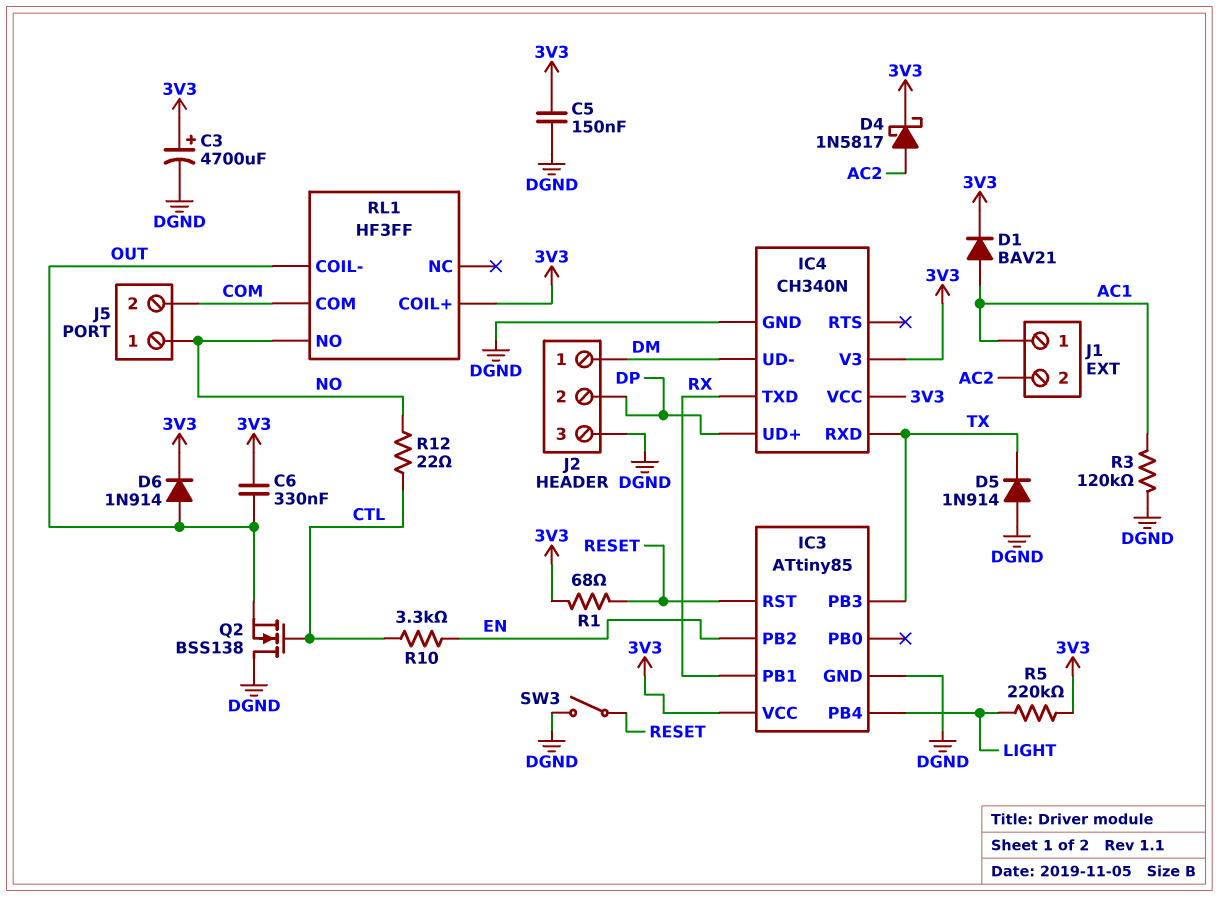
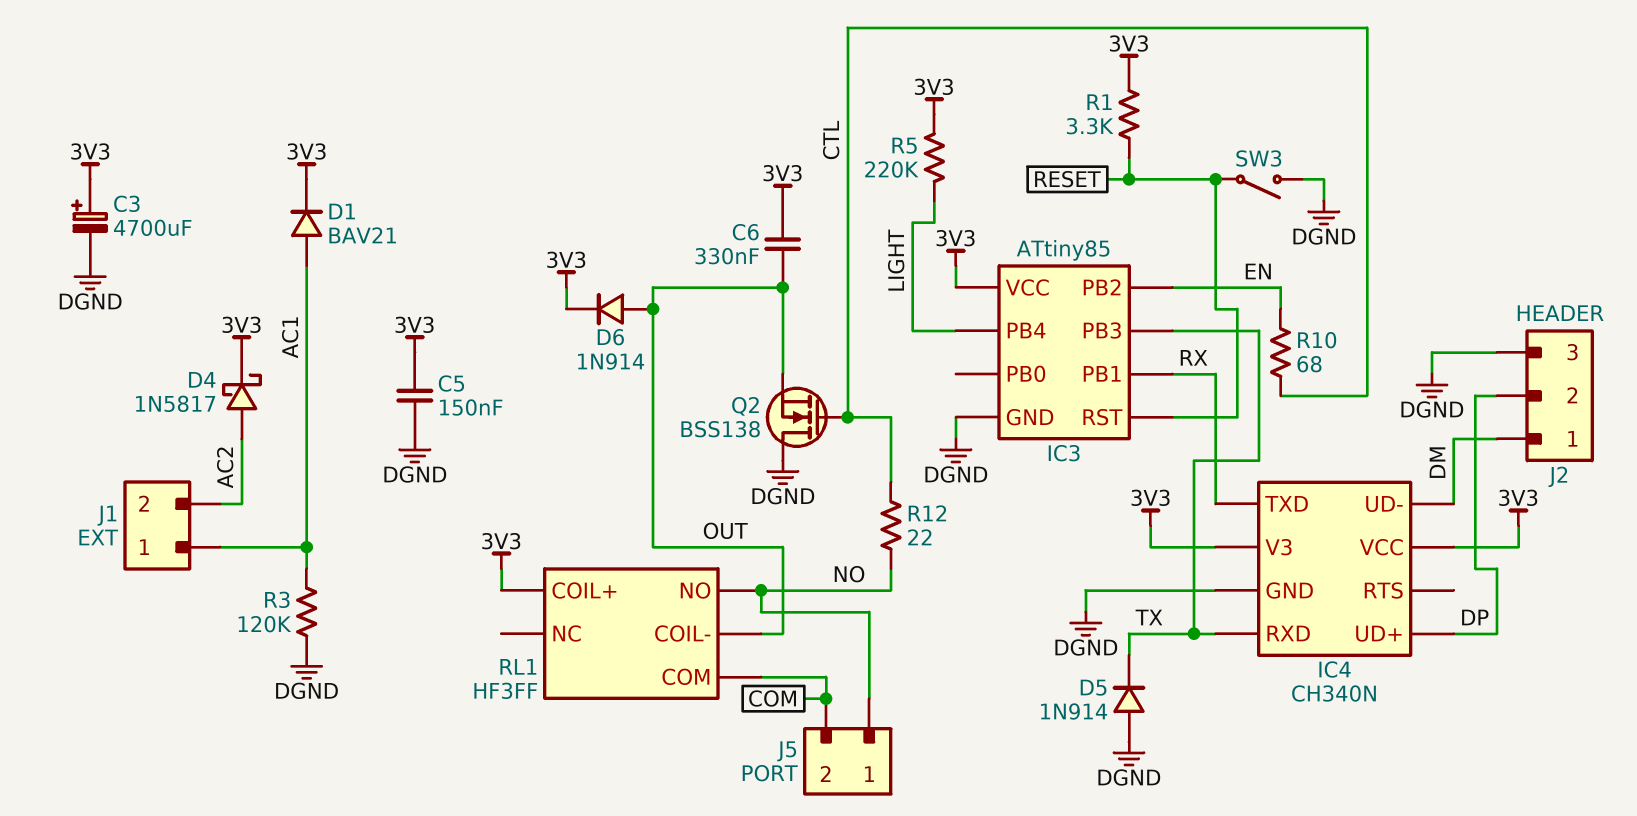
R1: 68 (3V3, RESET) -> 3.3k (3V3, RESET)
R10: 3.3k (CTL, EN) -> 68 (CTL, EN)

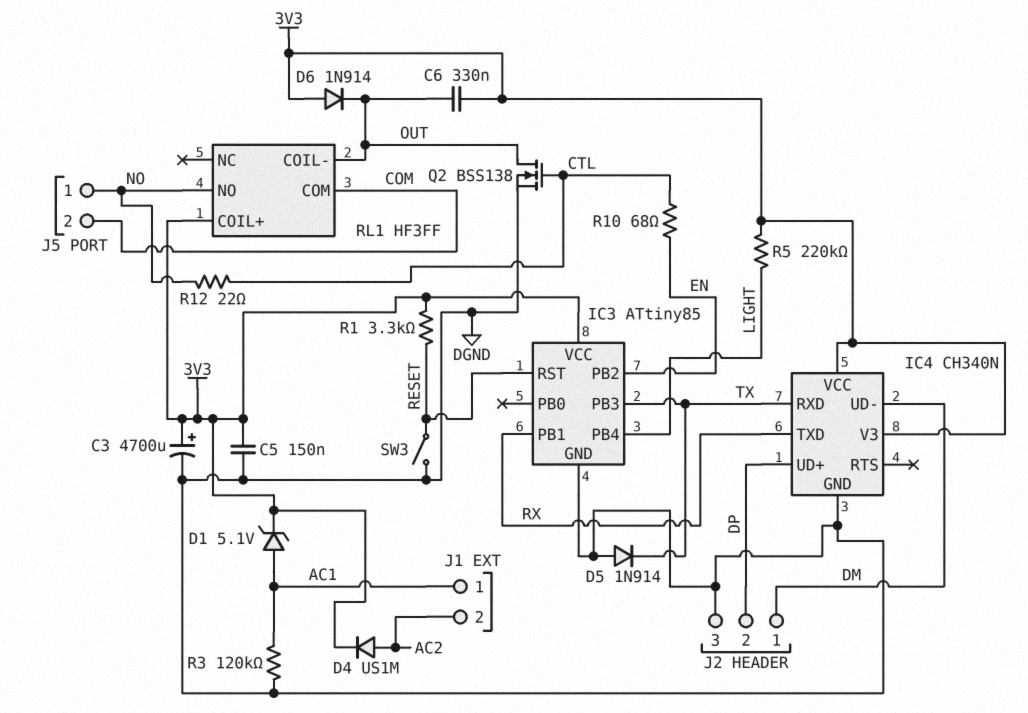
D1: diode BAV21 (A AC1, K 3V3) -> zener 5.1V (A AC1, K 3V3)
D4: schottky 1N5817 (A AC2, K 3V3) -> diode US1M (A AC2, K 3V3)
D6: diode 1N914 (A OUT, K 3V3) -> diode 1N914 (A 3V3, K OUT)
Q2: NMOS BSS138 (G CTL, D DGND, S OUT) -> NMOS BSS138 (G CTL, D OUT, S DGND)

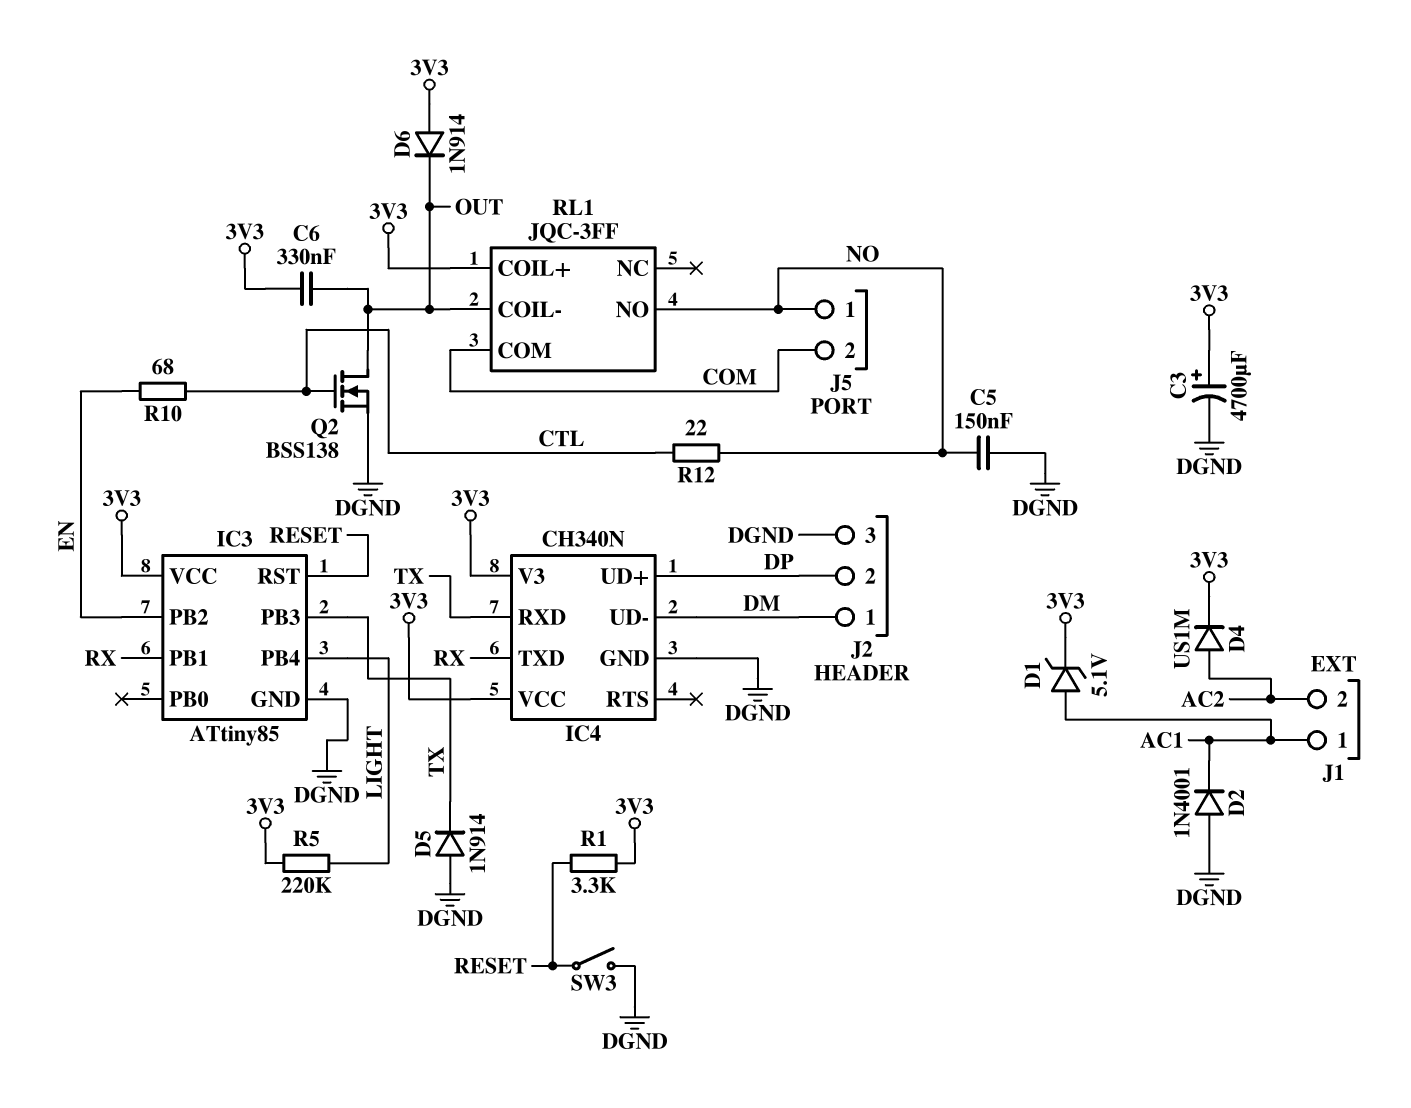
C5: 150nF (3V3, DGND) -> 150nF (DGND, NO)
D2: none -> diode 1N4001 (A DGND, K AC1)
R3: 120k (AC1, DGND) -> none
RL1: HF3FF -> JQC-3FF

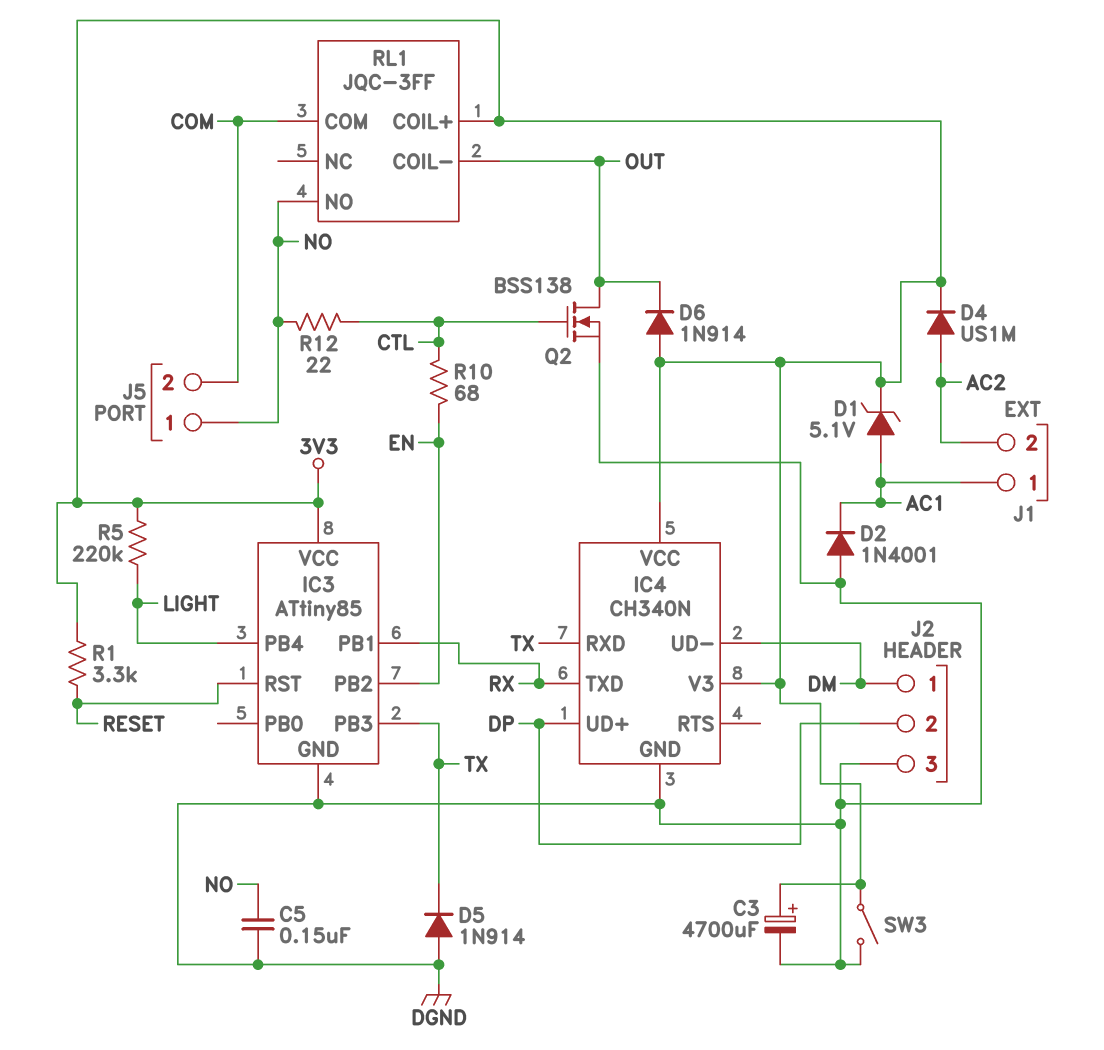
C6: 330nF (3V3, OUT) -> none
SW3: switch (DGND, RESET) -> switch (3V3, DGND)

